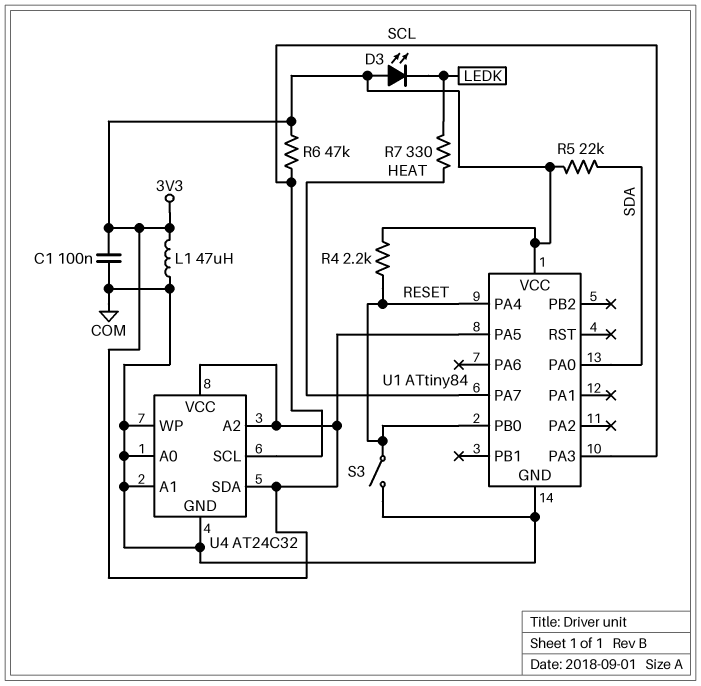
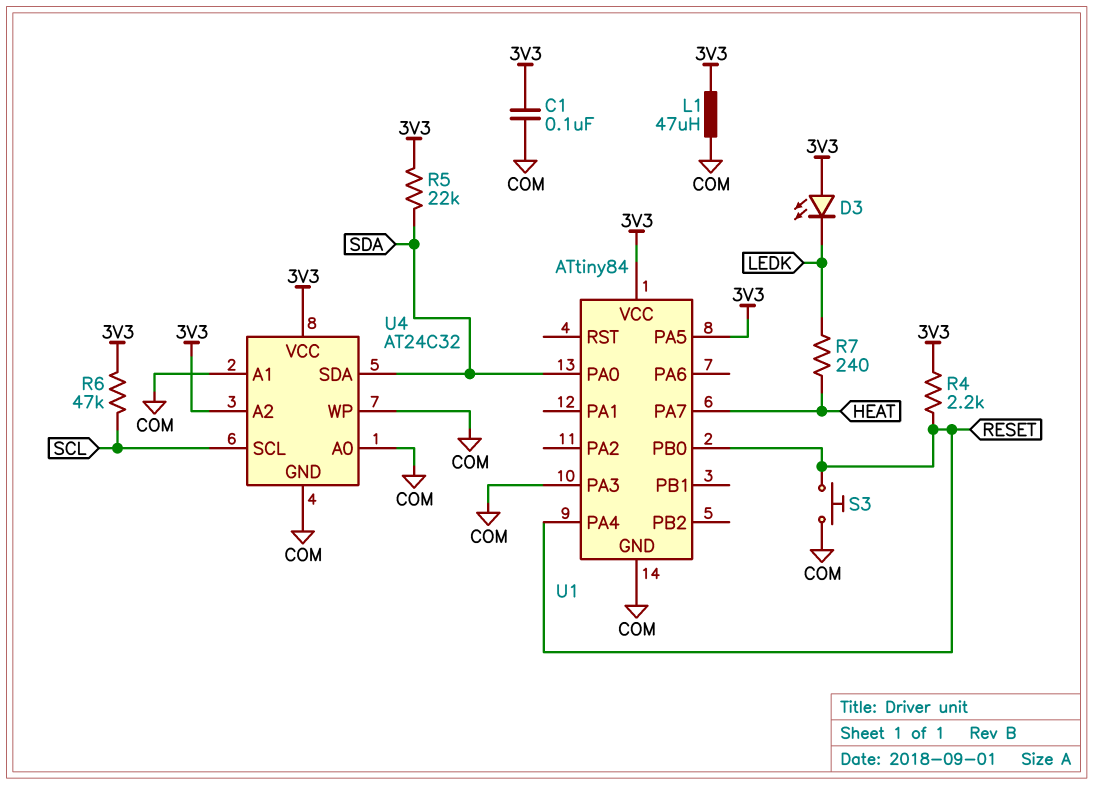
R7: 330 (HEAT, LEDK) -> 240 (HEAT, LEDK)
S3: switch (COM, RESET) -> button (COM, RESET)
U1 pin PA3: SCL -> COM
U4 pin SDA: 3V3 -> SDA

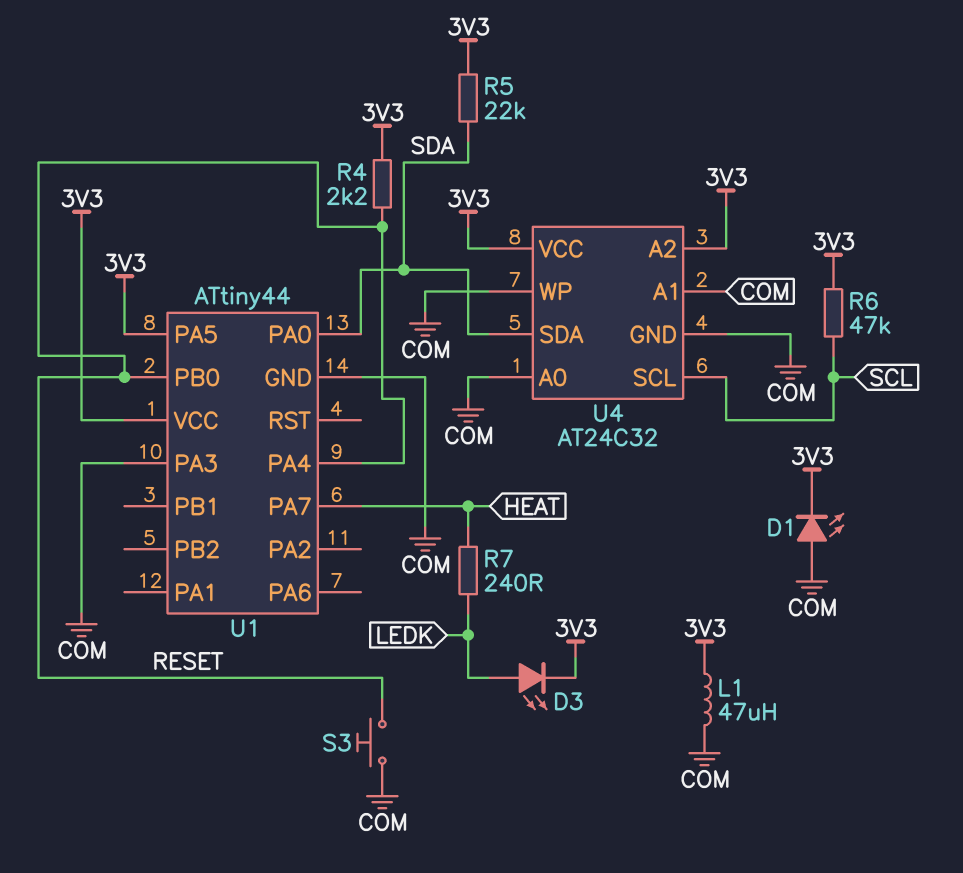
C1: 100nF (3V3, COM) -> none
D1: none -> LED (A COM, K 3V3)
D3: LED (A 3V3, K LEDK) -> LED (A LEDK, K 3V3)
U1: ATtiny84 -> ATtiny44

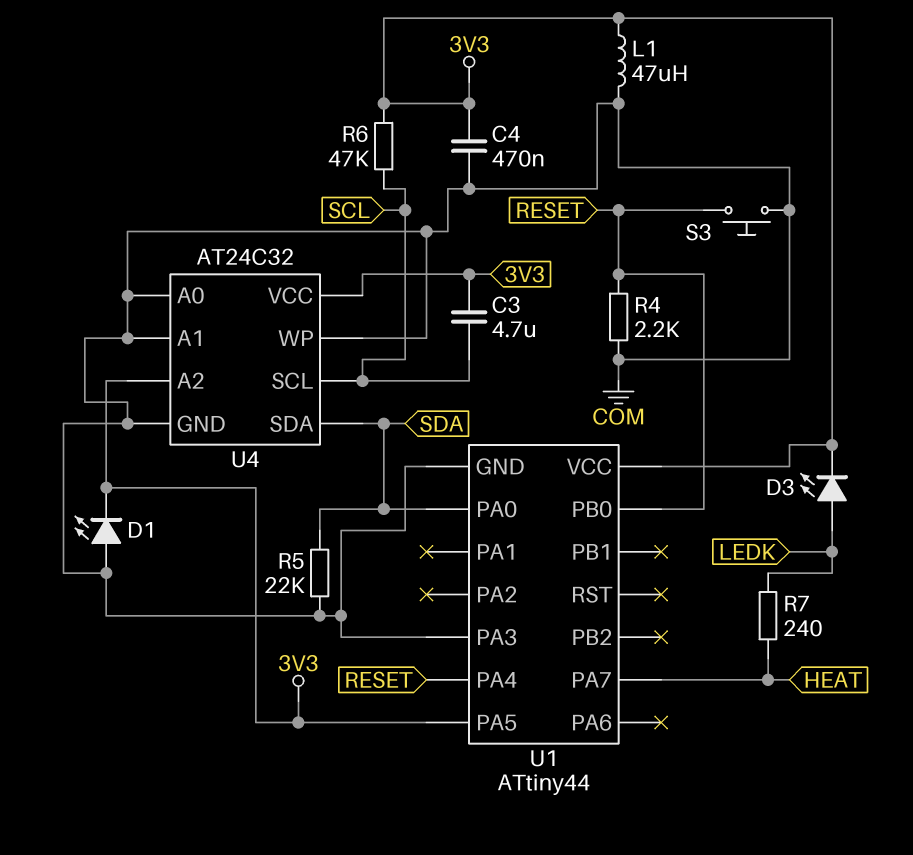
C3: none -> 4.7uF (3V3, SCL)
C4: none -> 470nF (3V3, COM)
R4: 2.2k (3V3, RESET) -> 2.2k (COM, RESET)
R5: 22k (3V3, SDA) -> 22k (COM, SDA)

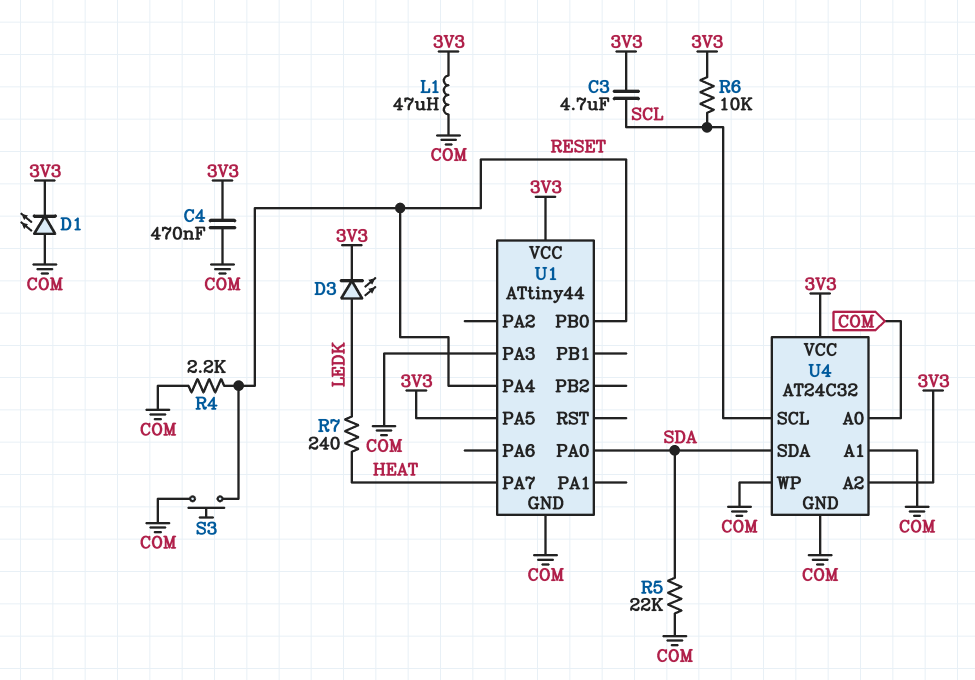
R6: 47k (3V3, SCL) -> 10k (3V3, SCL)

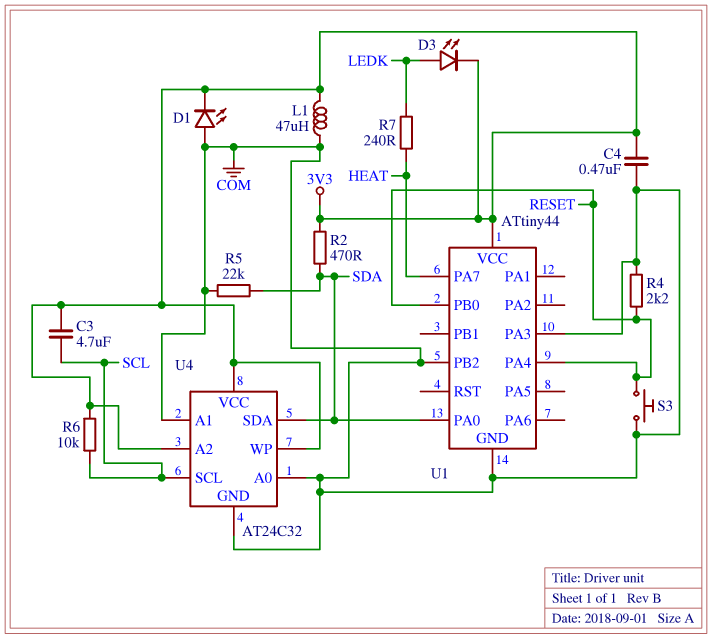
R2: none -> 470 (3V3, SDA)
U1 pin PA5: 3V3 -> none
U1 pin PB2: none -> COM
U4 pin WP: COM -> 3V3

